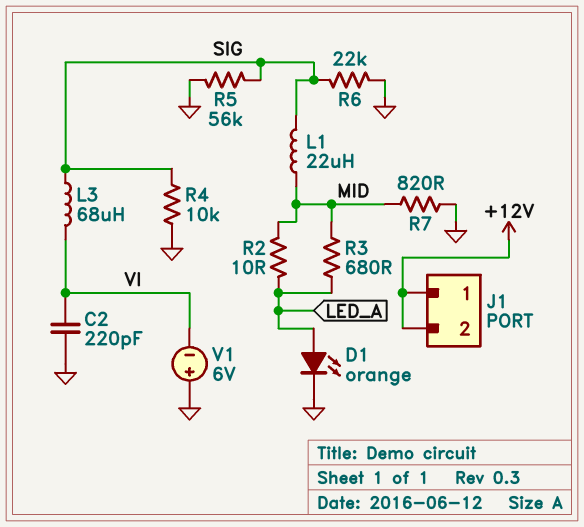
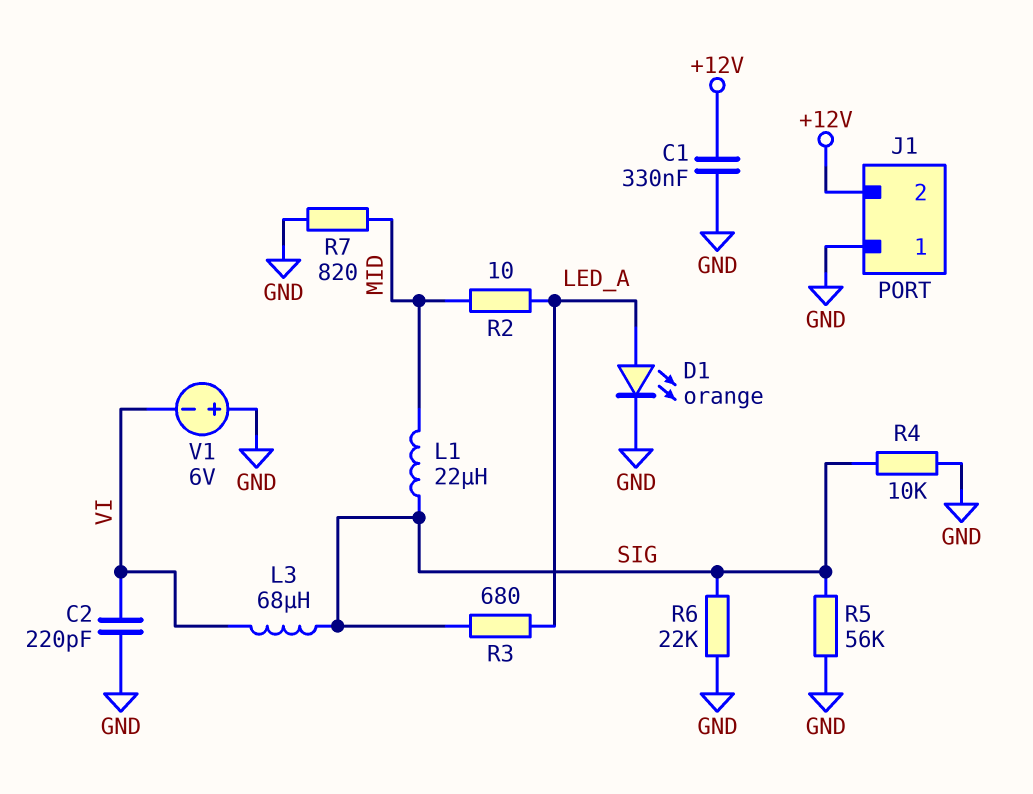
C1: none -> 330nF (+12V, GND)
J1 pin 1: +12V -> GND
R3: 680 (LED_A, MID) -> 680 (LED_A, SIG)

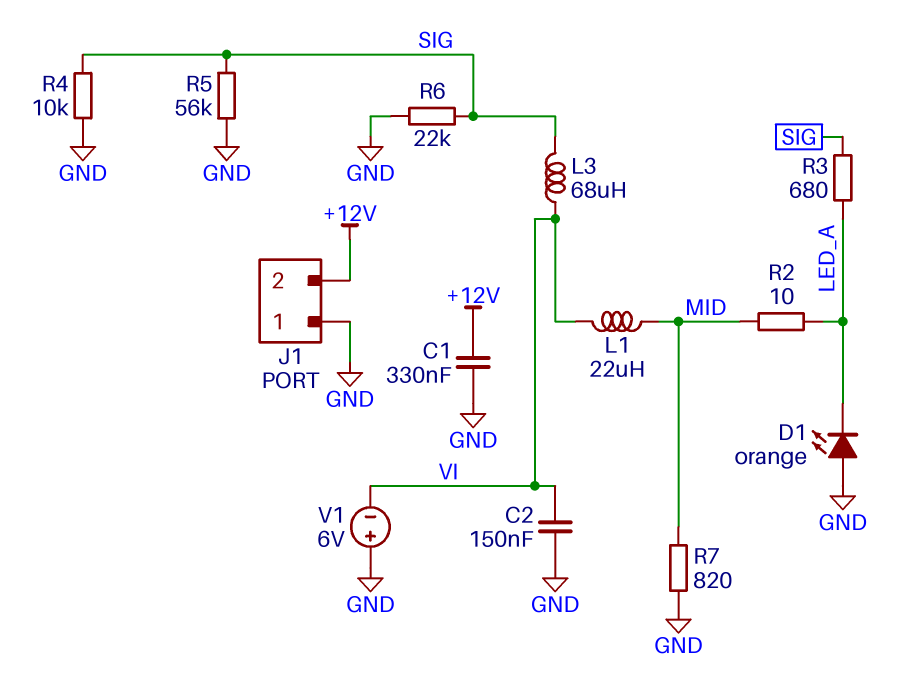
C2: 220pF (GND, VI) -> 150nF (GND, VI)
D1: LED orange (A LED_A, K GND) -> LED orange (A GND, K LED_A)
L1: 22uH (MID, SIG) -> 22uH (MID, VI)

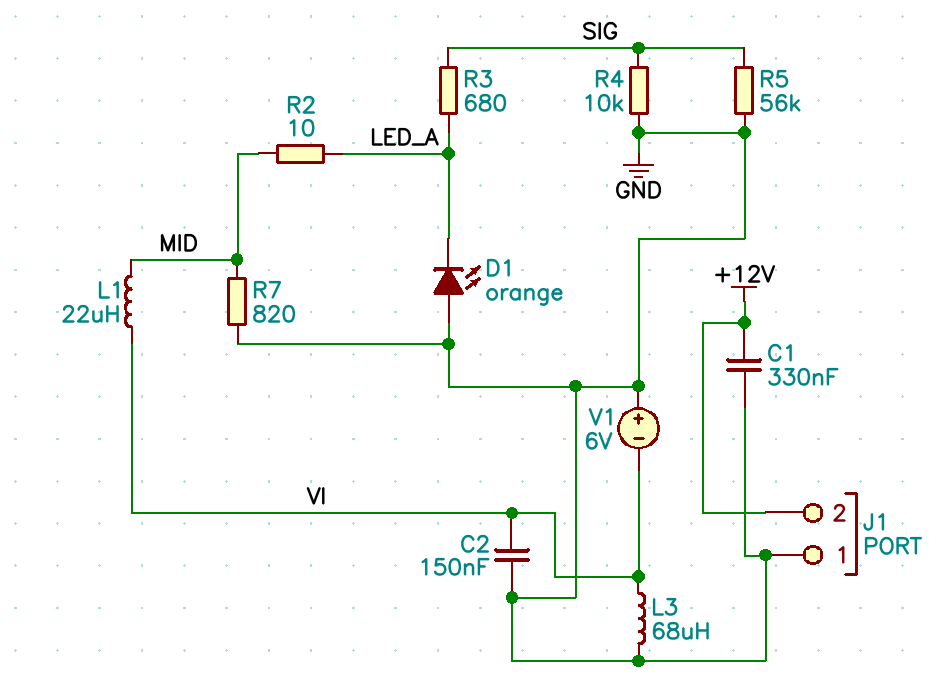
L3: 68uH (SIG, VI) -> 68uH (GND, VI)
R6: 22k (GND, SIG) -> none

